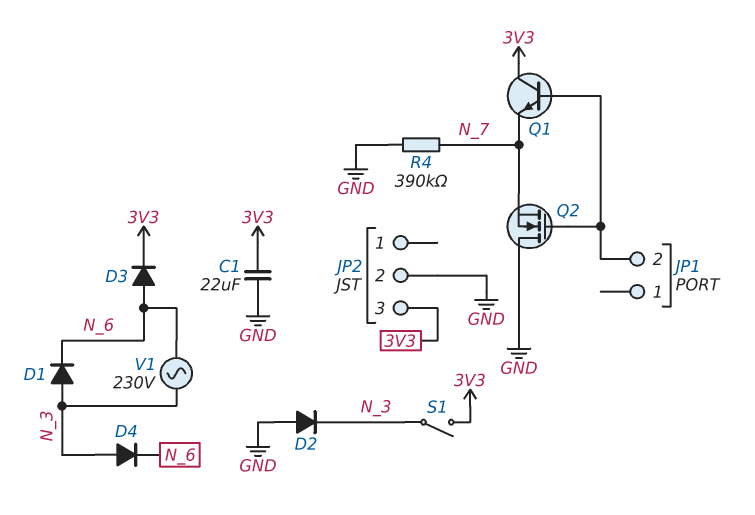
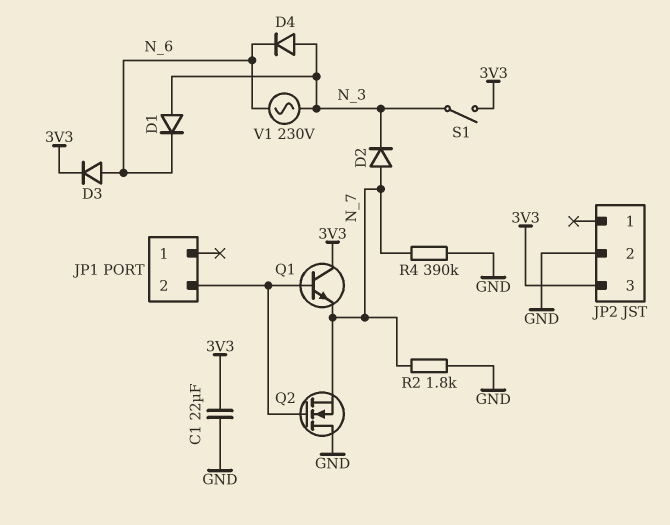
D2: diode (A GND, K N_3) -> diode (A N_7, K N_3)
R2: none -> 1.8k (GND, N_7)

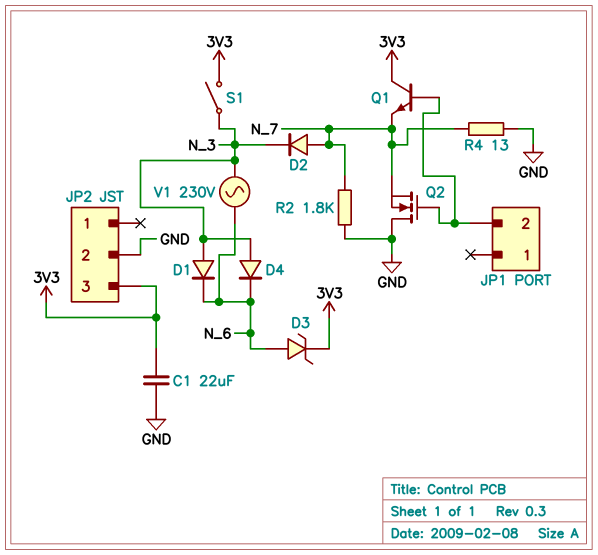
D3: diode (A N_6, K 3V3) -> zener (A N_6, K 3V3)
R4: 390k (GND, N_7) -> 13 (GND, N_7)

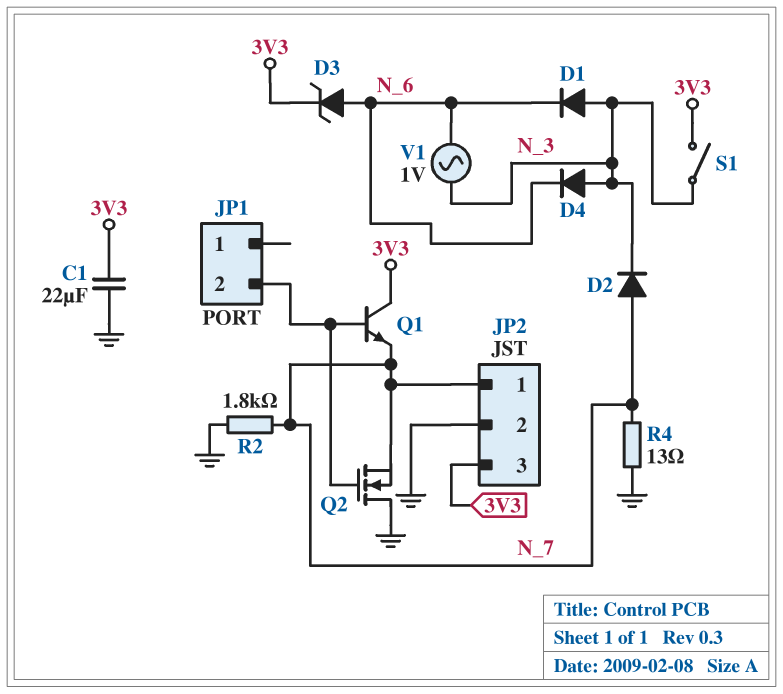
JP2 pin 1: none -> N_7
V1: AC 230V (N_3, N_6) -> AC 1V (N_3, N_6)

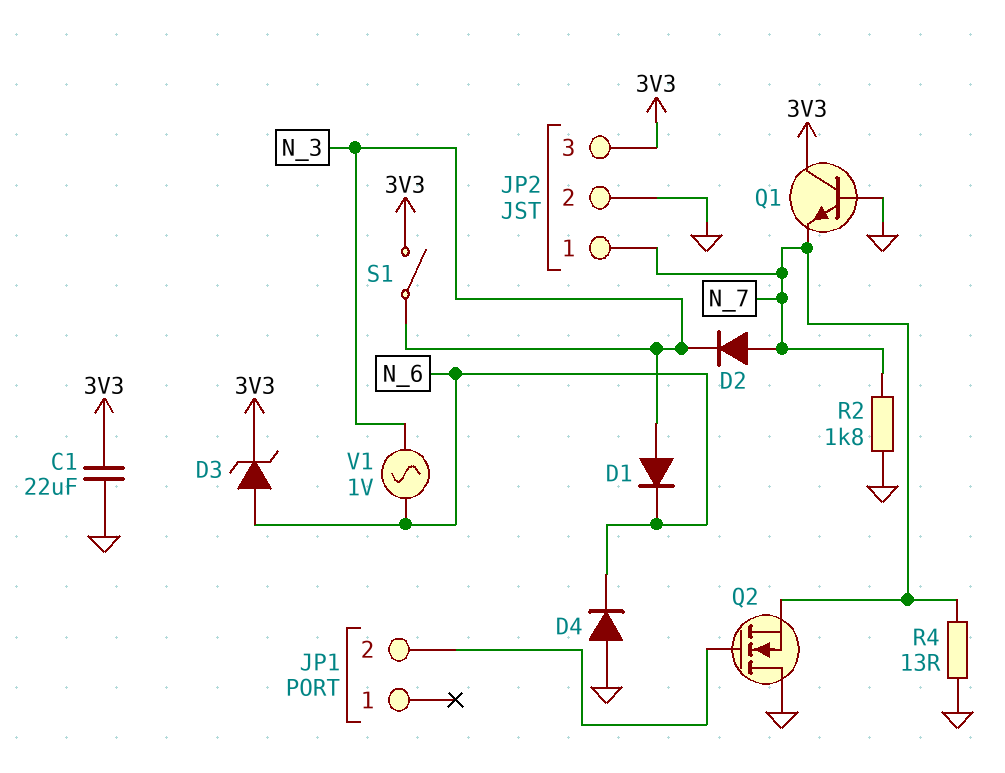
D4: diode (A N_3, K N_6) -> diode (A GND, K N_6)
Q1: NPN (B JP1/2, C 3V3, E N_7) -> NPN (B GND, C 3V3, E N_7)

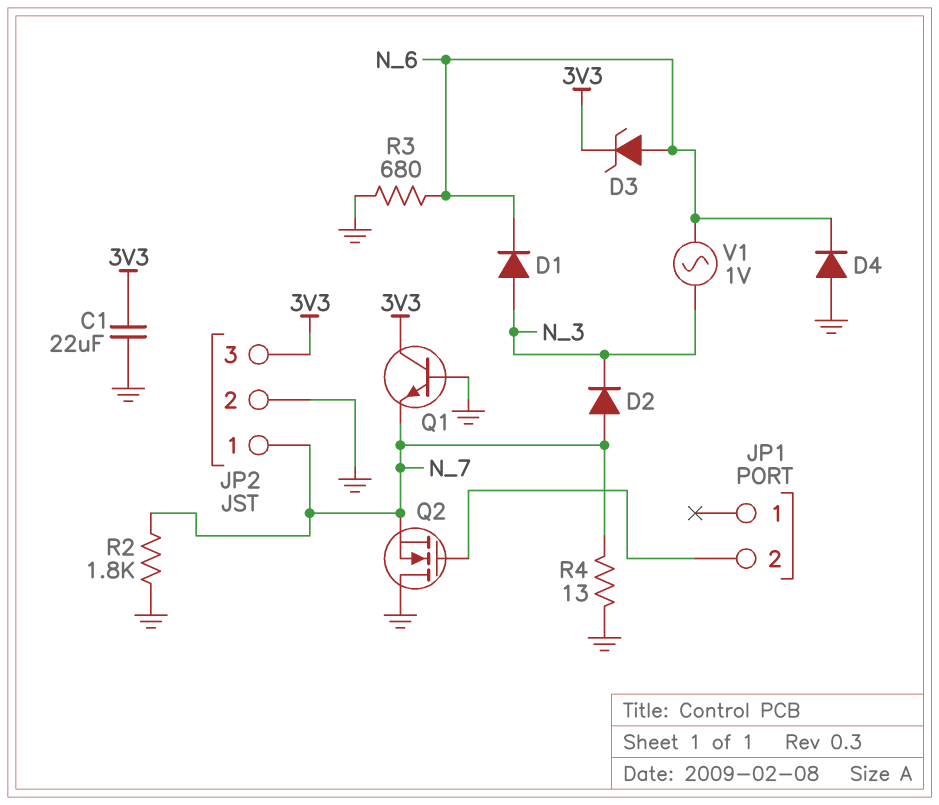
R3: none -> 680 (GND, N_6)
S1: switch (3V3, N_3) -> none

